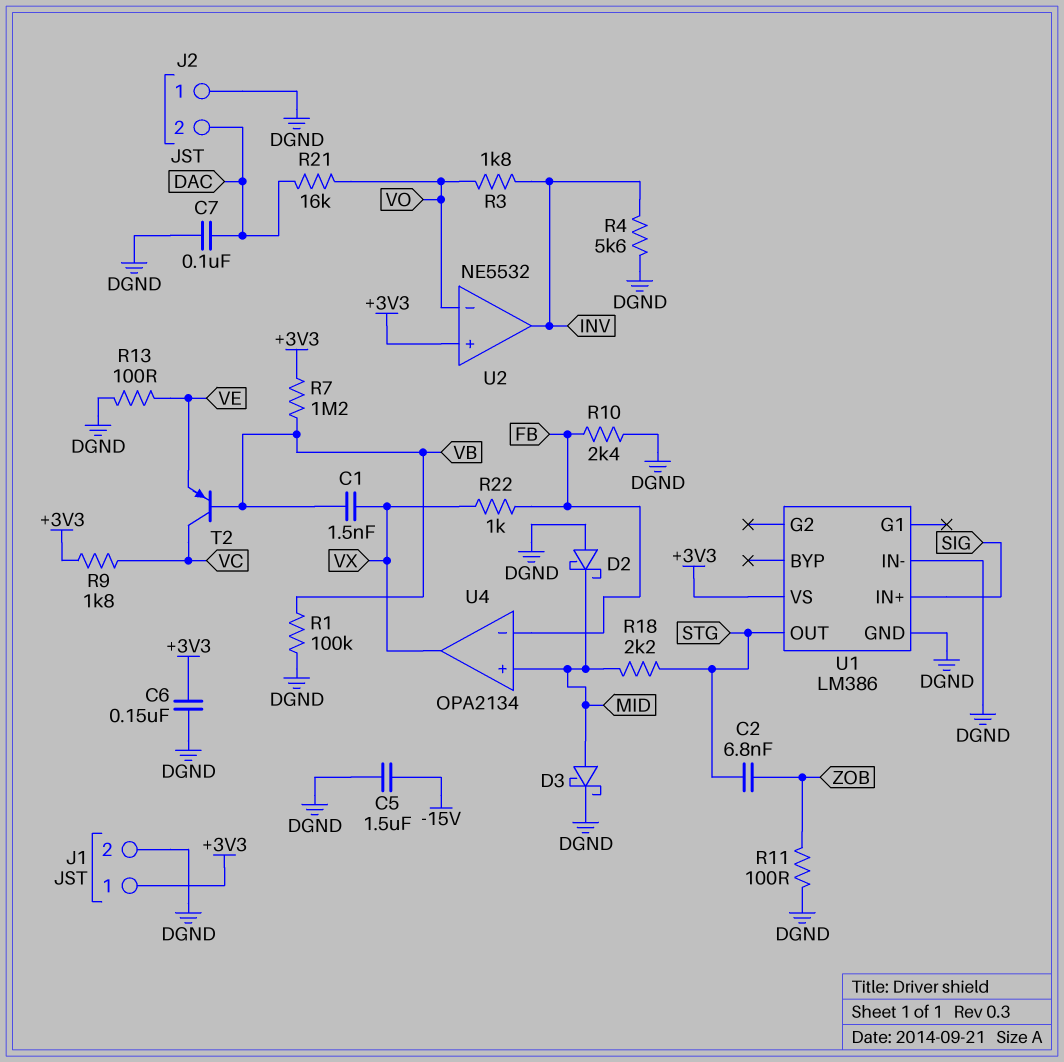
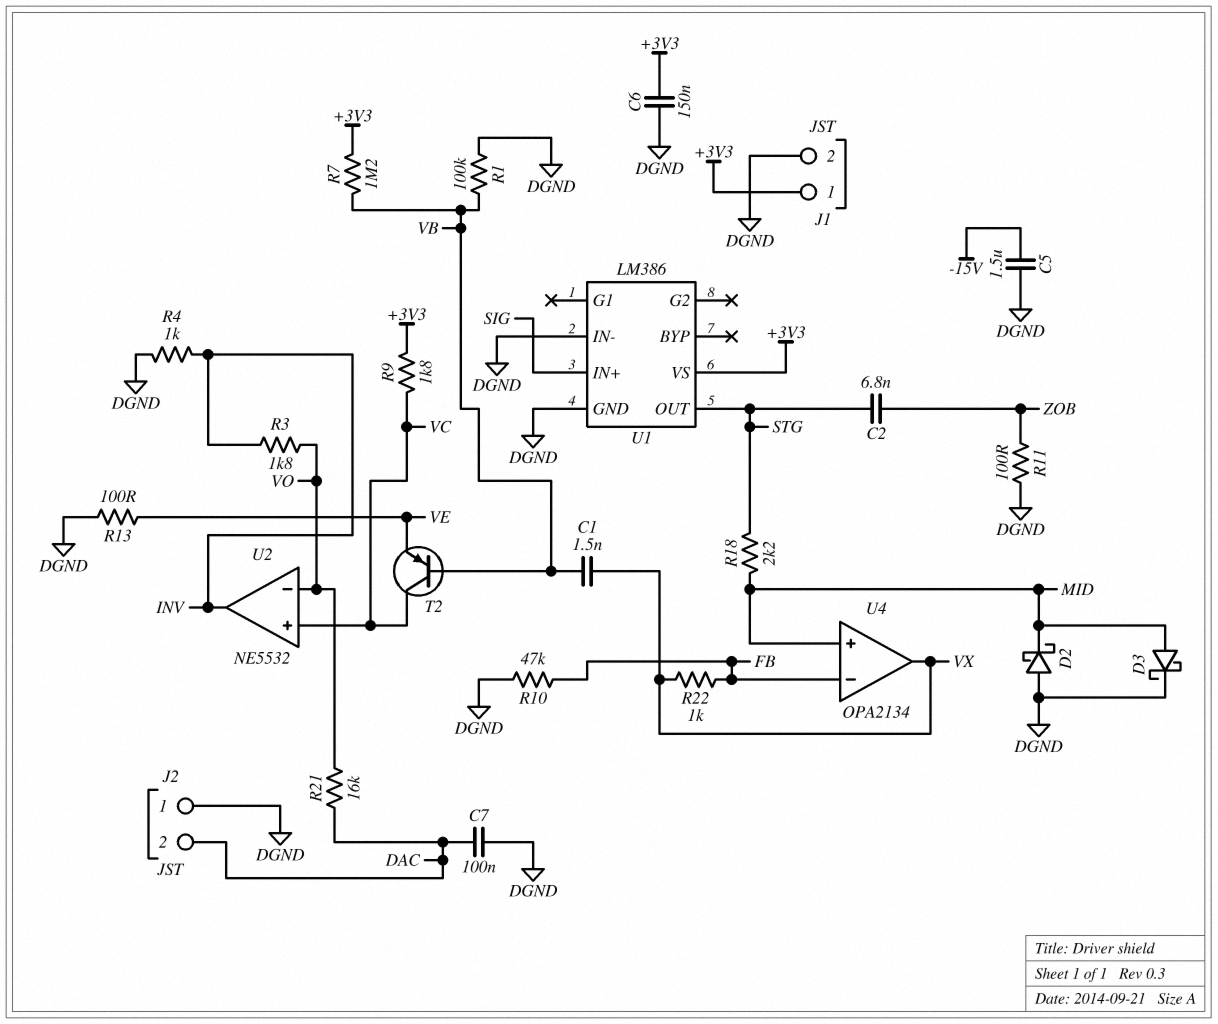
R4: 5.6k (DGND, INV) -> 1k (DGND, INV)
R10: 2.4k (DGND, FB) -> 47k (DGND, FB)
U2 pin in+: +3V3 -> VC

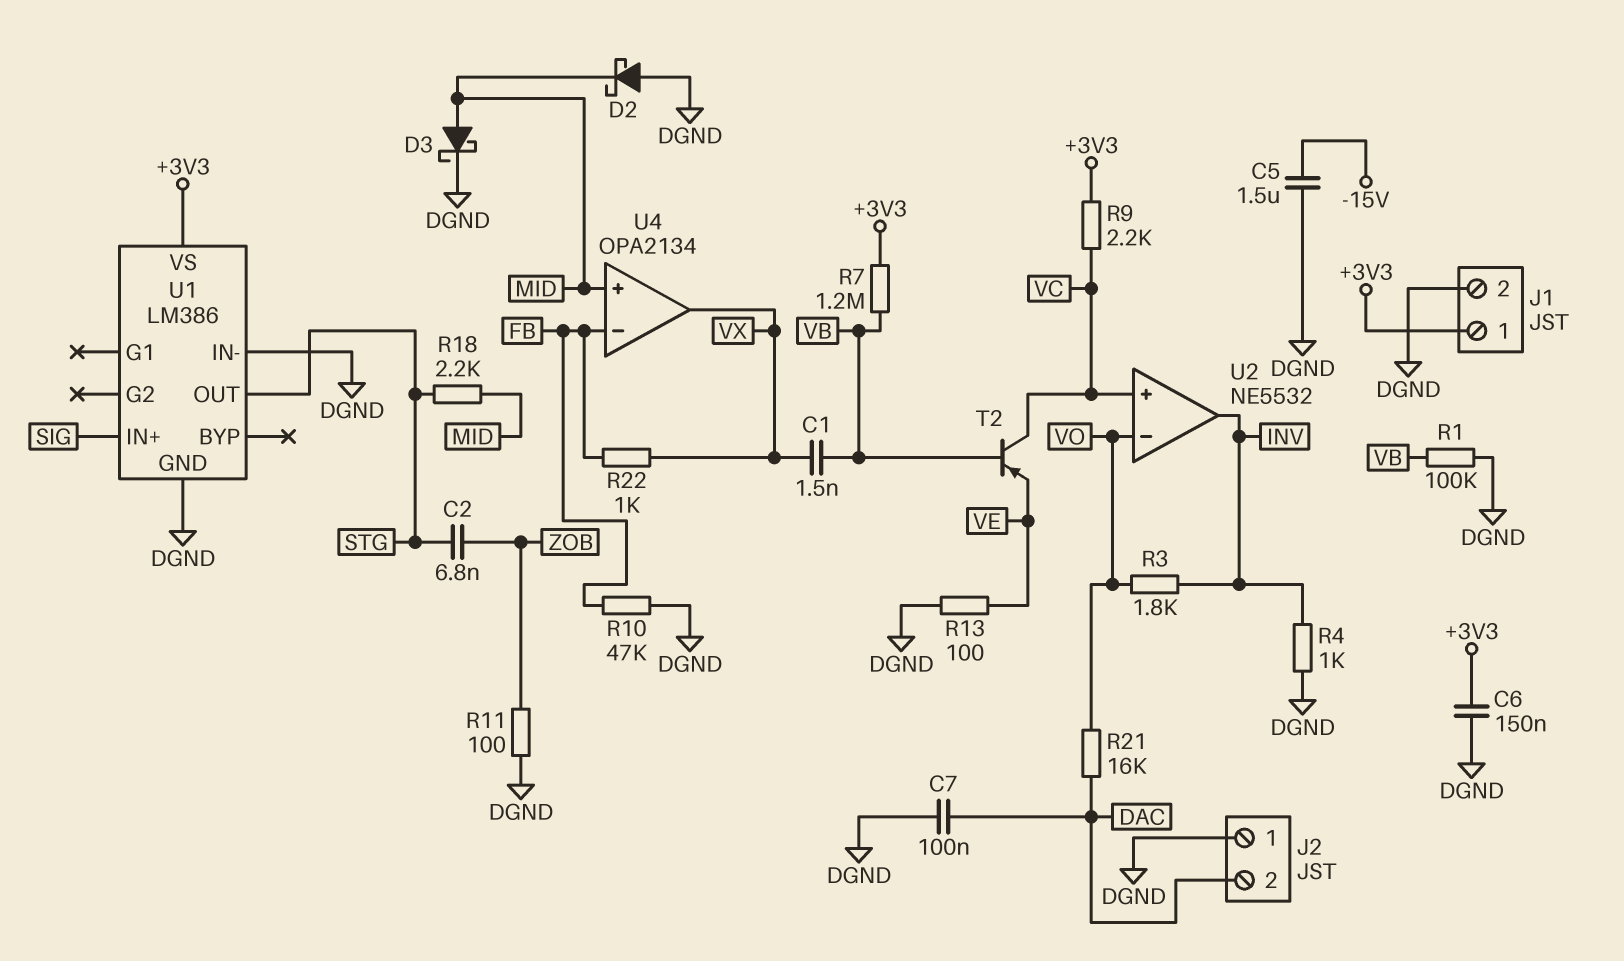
R9: 1.8k (+3V3, VC) -> 2.2k (+3V3, VC)

